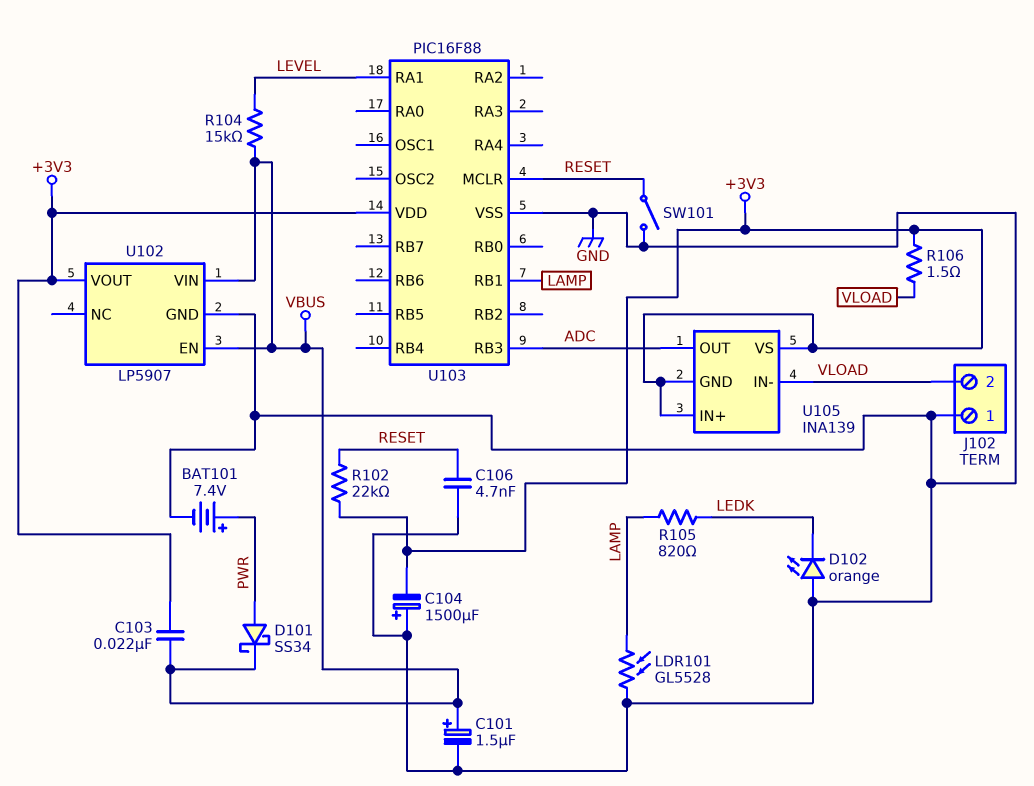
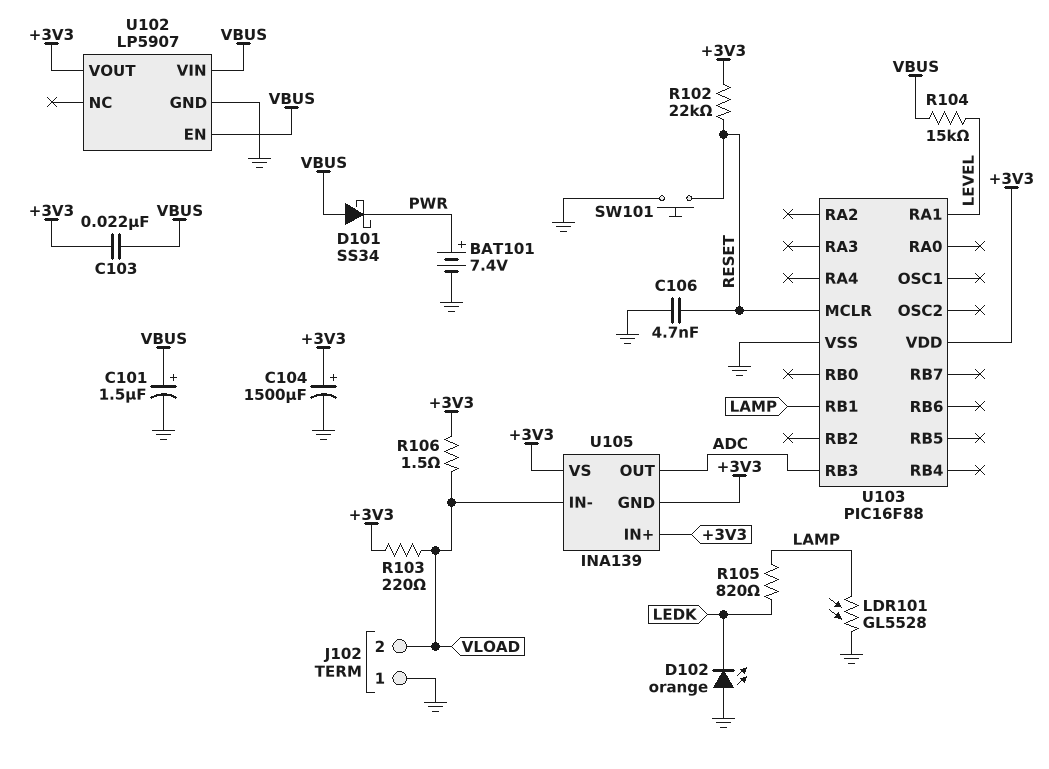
C104: 1500uF (plus GND, minus +3V3) -> 1500uF (plus +3V3, minus GND)
D101: schottky SS34 (A PWR, K VBUS) -> schottky SS34 (A VBUS, K PWR)
R103: none -> 220 (+3V3, VLOAD)
SW101: switch (GND, RESET) -> button (GND, RESET)

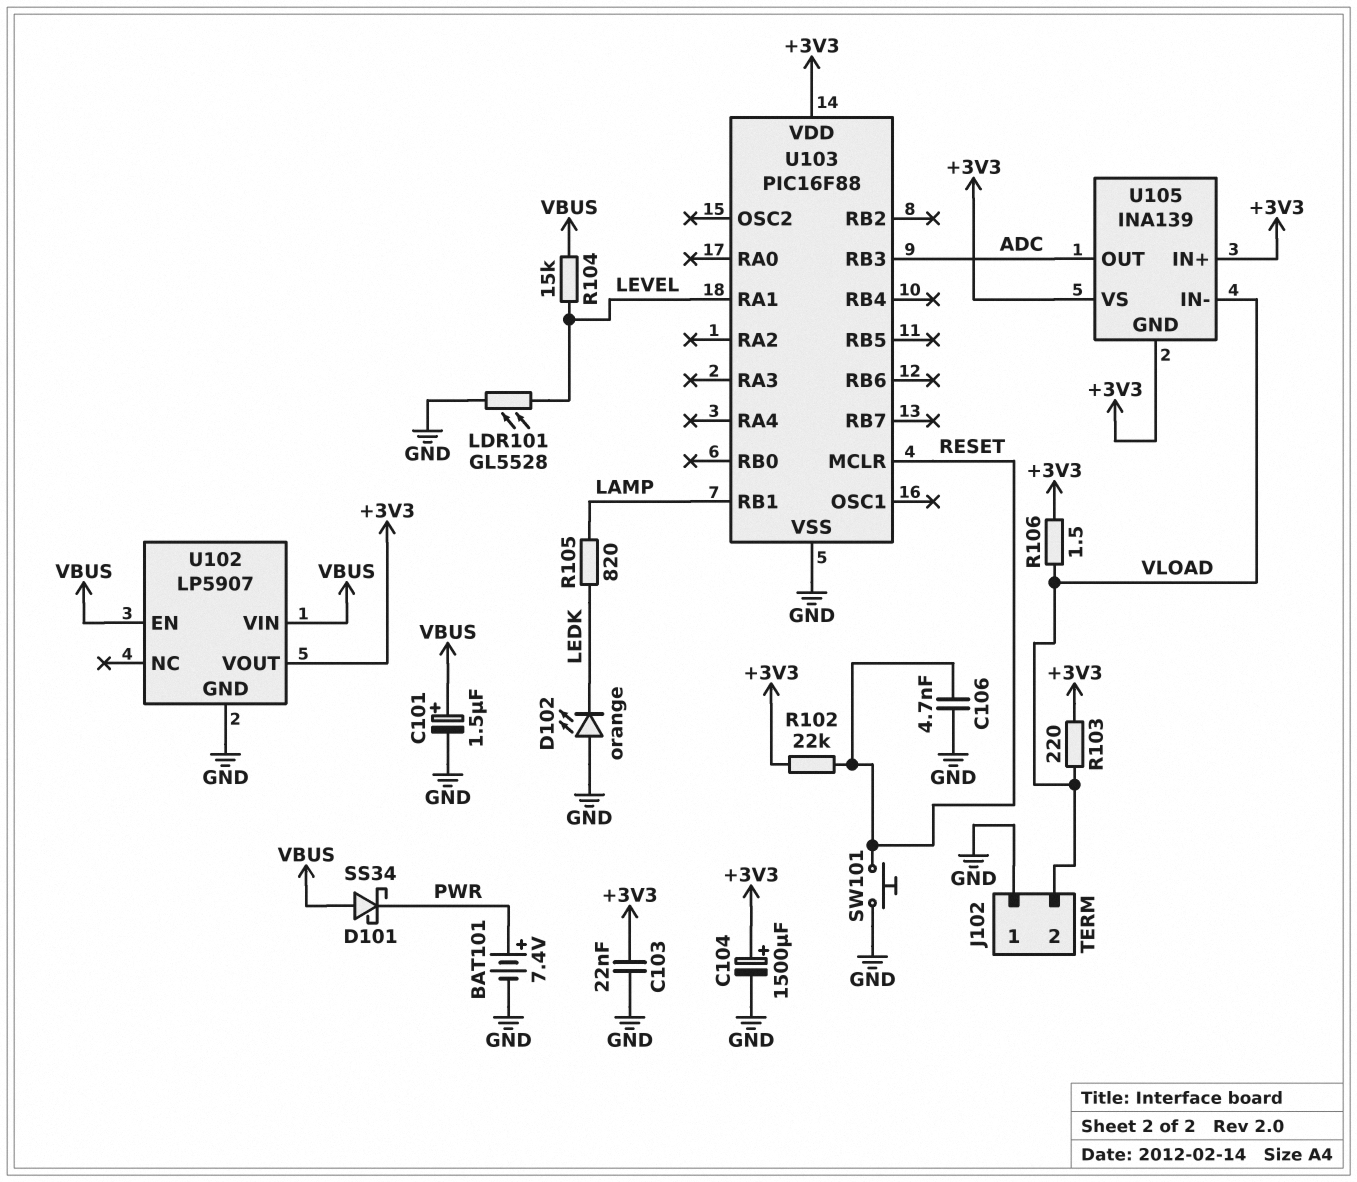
C103: 22nF (+3V3, VBUS) -> 22nF (+3V3, GND)
LDR101: GL5528 (GND, LAMP) -> GL5528 (GND, LEVEL)

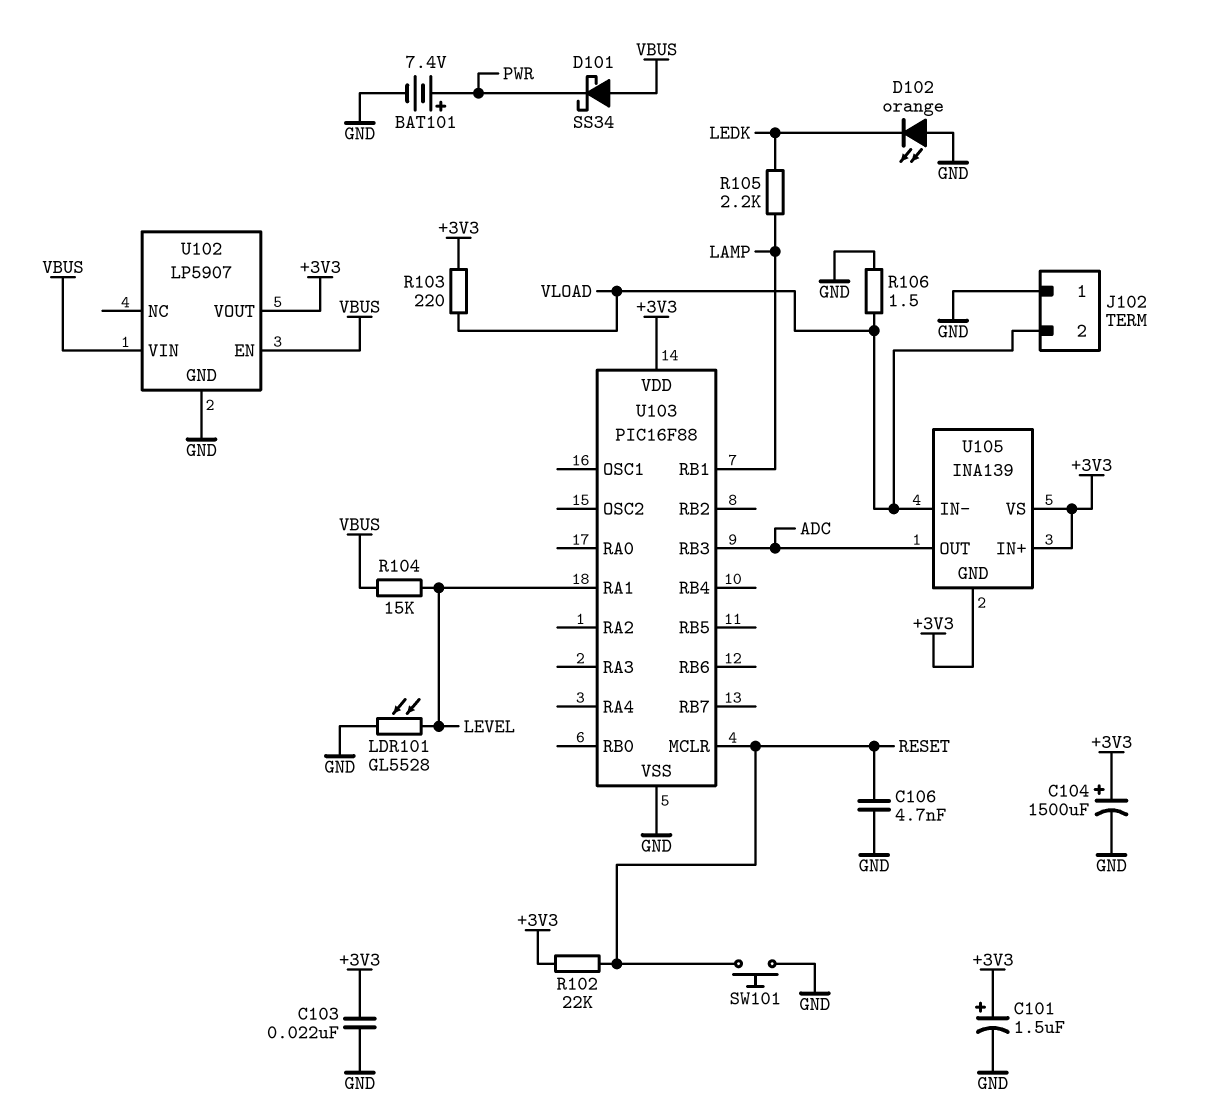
C101: 1.5uF (plus VBUS, minus GND) -> 1.5uF (plus +3V3, minus GND)
R105: 820 (LAMP, LEDK) -> 2.2k (LAMP, LEDK)
R106: 1.5 (+3V3, VLOAD) -> 1.5 (GND, VLOAD)

